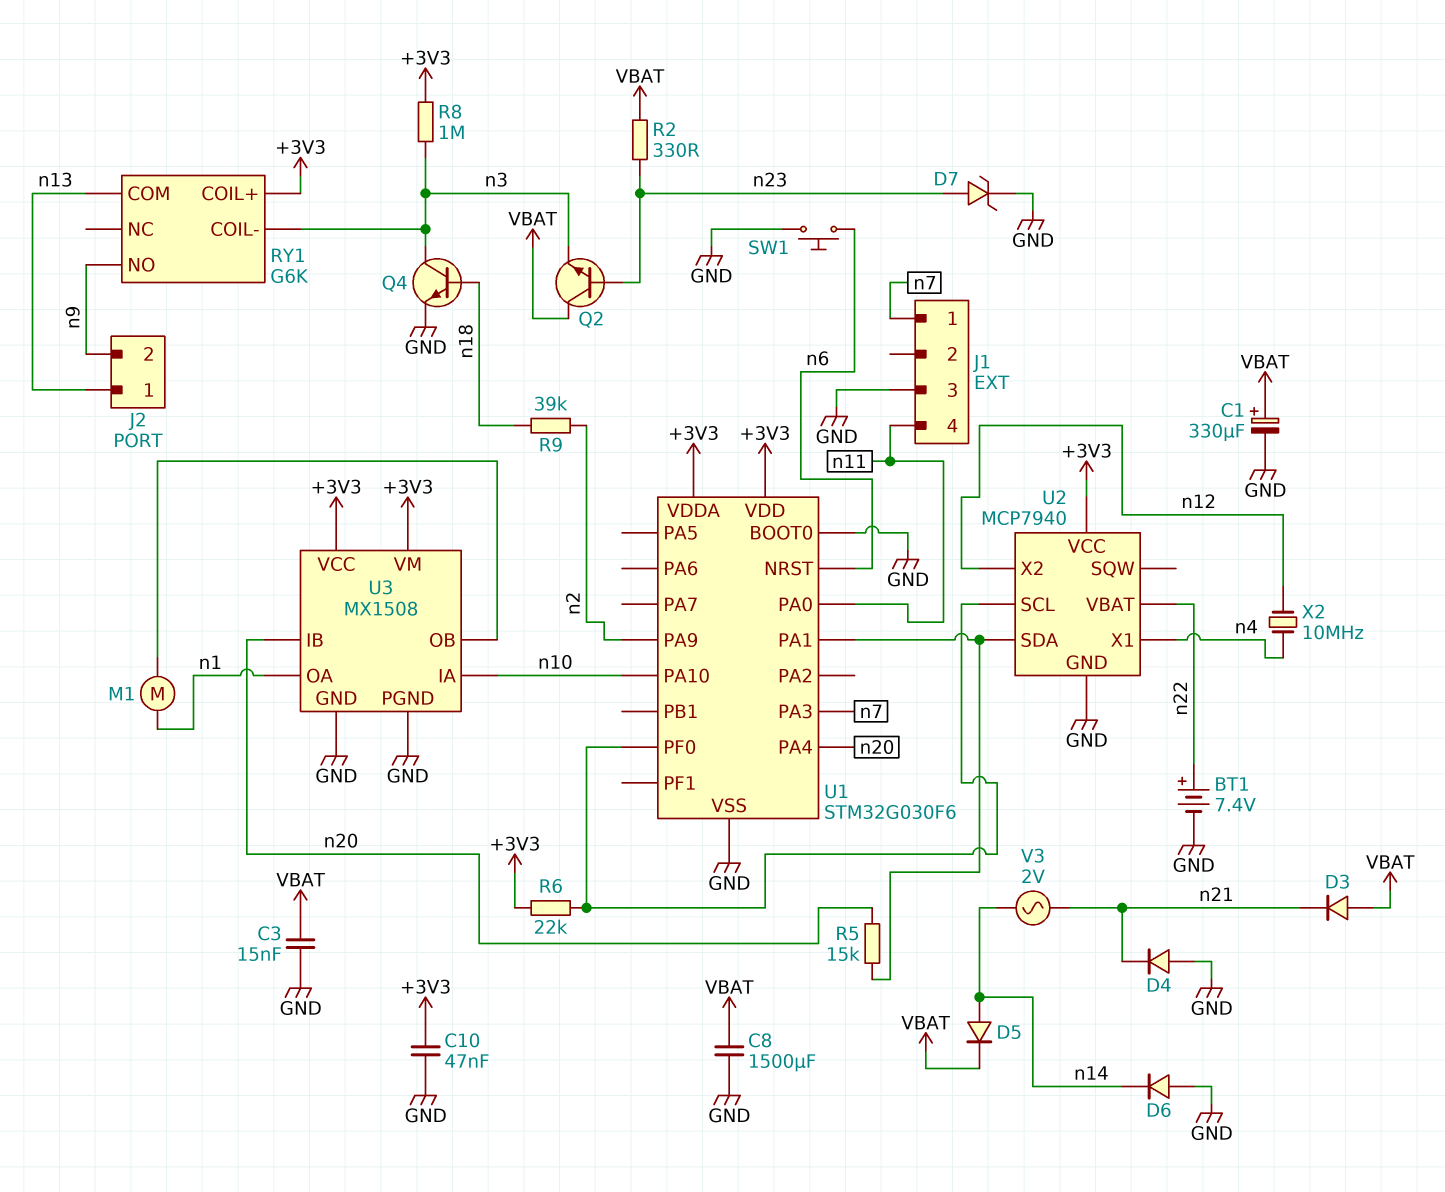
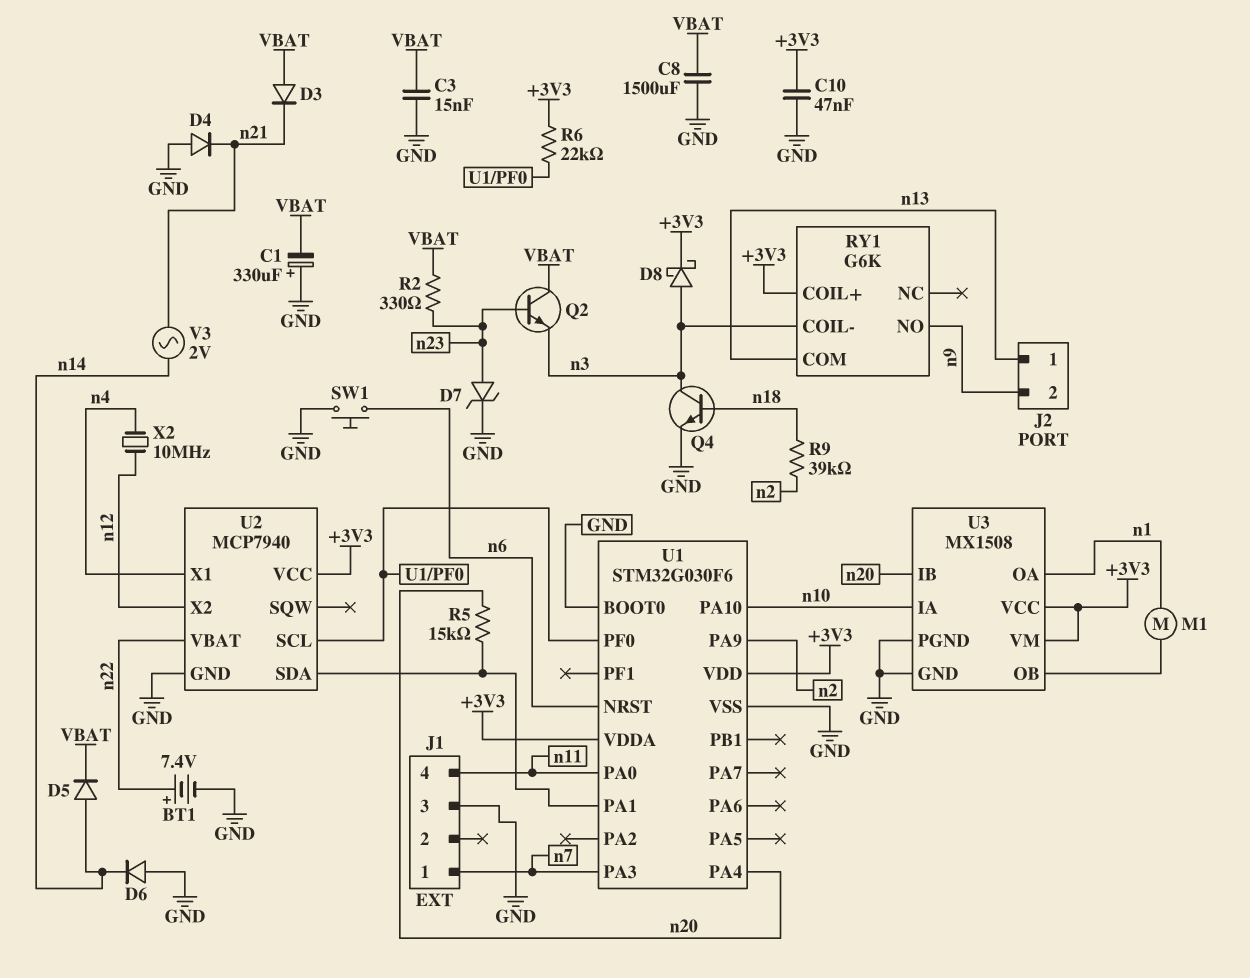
C1: 330uF (plus VBAT, minus GND) -> 330uF (plus GND, minus VBAT)
D8: none -> schottky (A n3, K +3V3)
R8: 1M (+3V3, n3) -> none

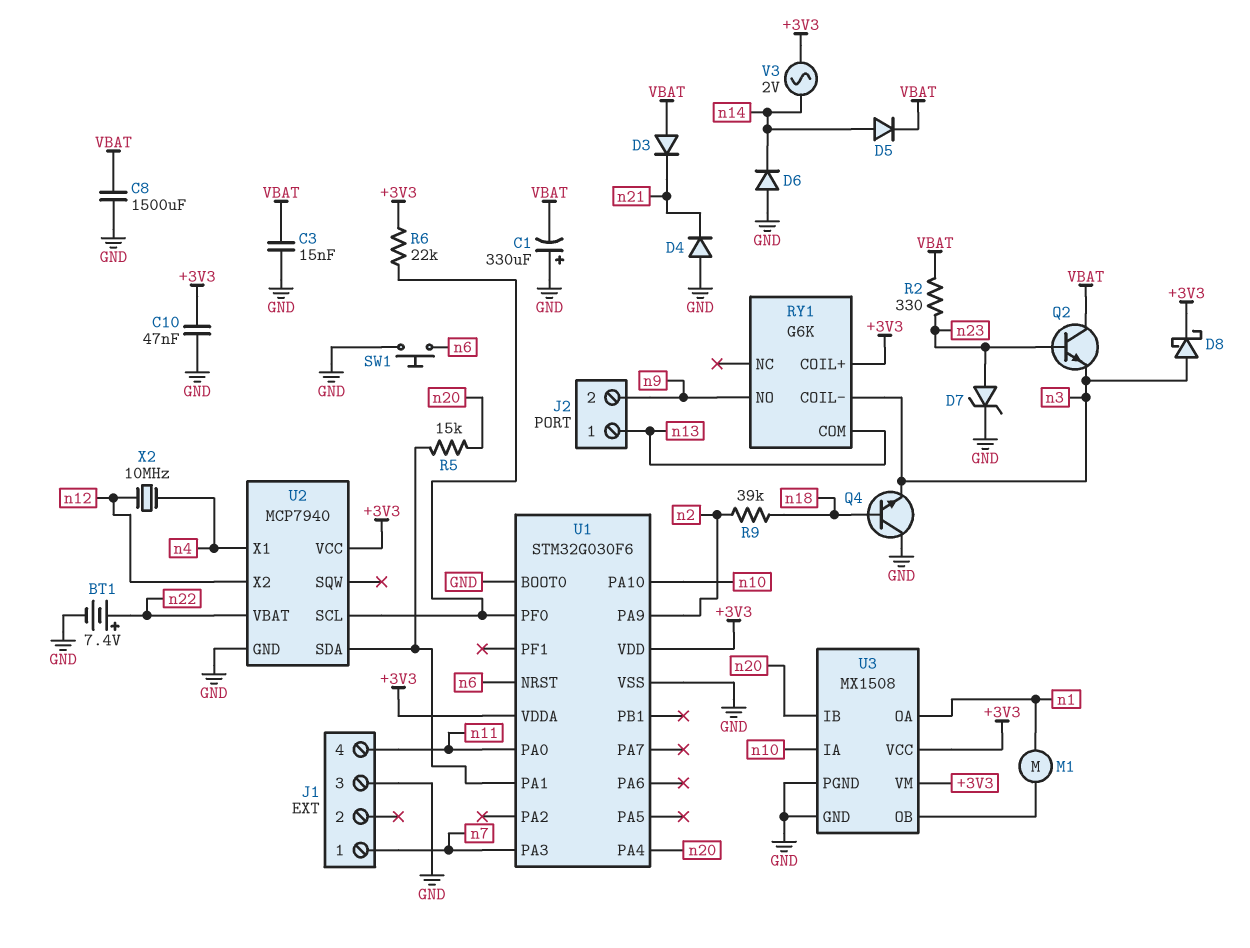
Q4: NPN (B n18, C n3, E GND) -> NPN (B n18, C GND, E n3)
V3: AC 2V (n14, n21) -> AC 2V (+3V3, n14)

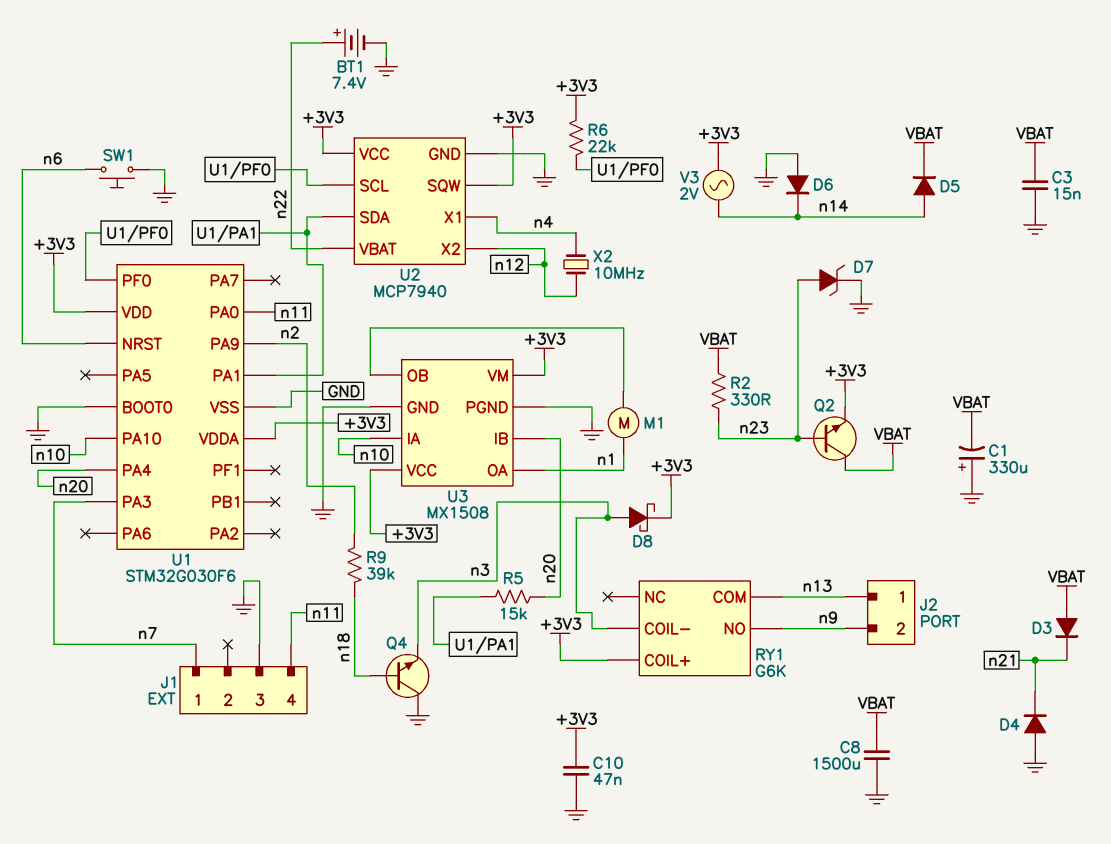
Q2: NPN (B n23, C VBAT, E n3) -> NPN (B n23, C VBAT, E +3V3)
U2 pin SQW: none -> +3V3

